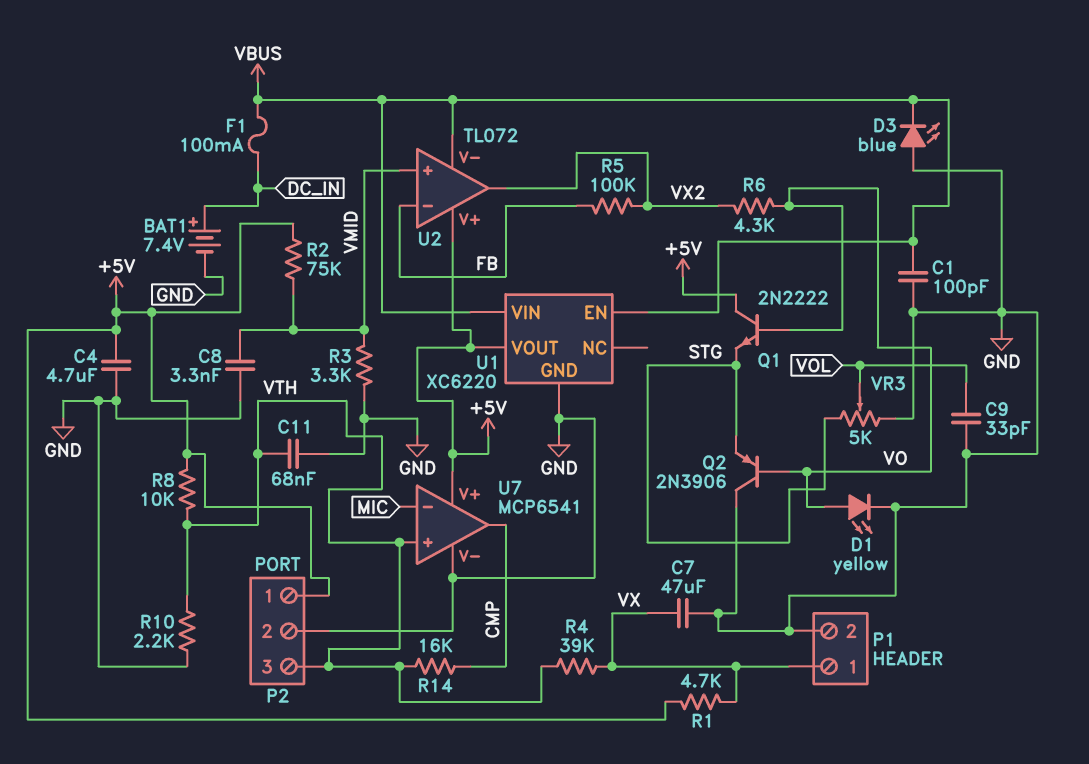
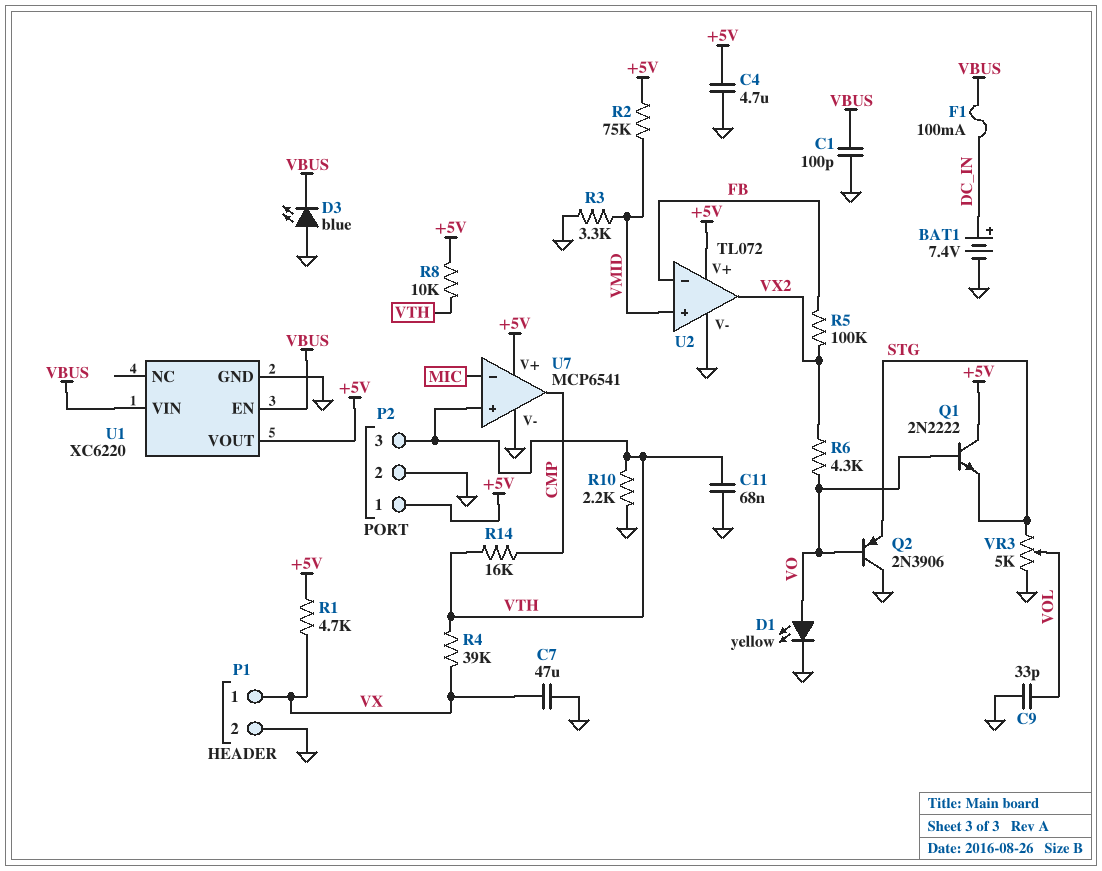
C8: 3.3nF (GND, VMID) -> none
U2 pin V-: VBUS -> GND

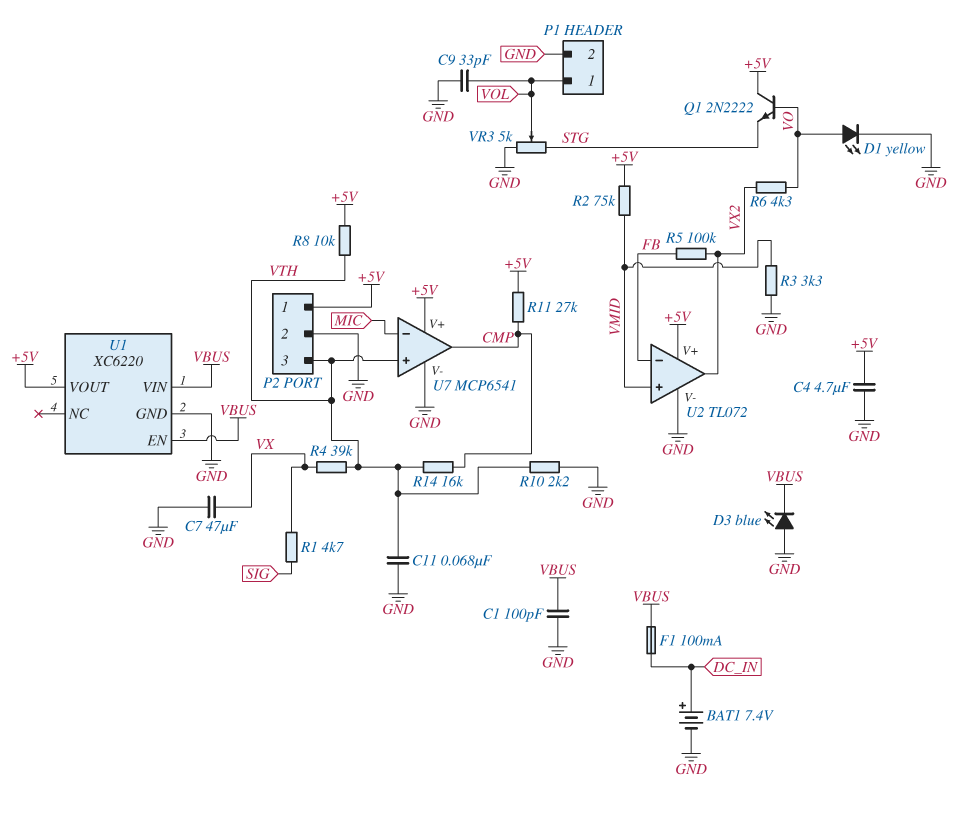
P1 pin 1: VX -> VOL
Q2: PNP 2N3906 (B VO, C GND, E STG) -> none
R1: 4.7k (+5V, VX) -> 4.7k (SIG, VX)
R11: none -> 27k (+5V, CMP)

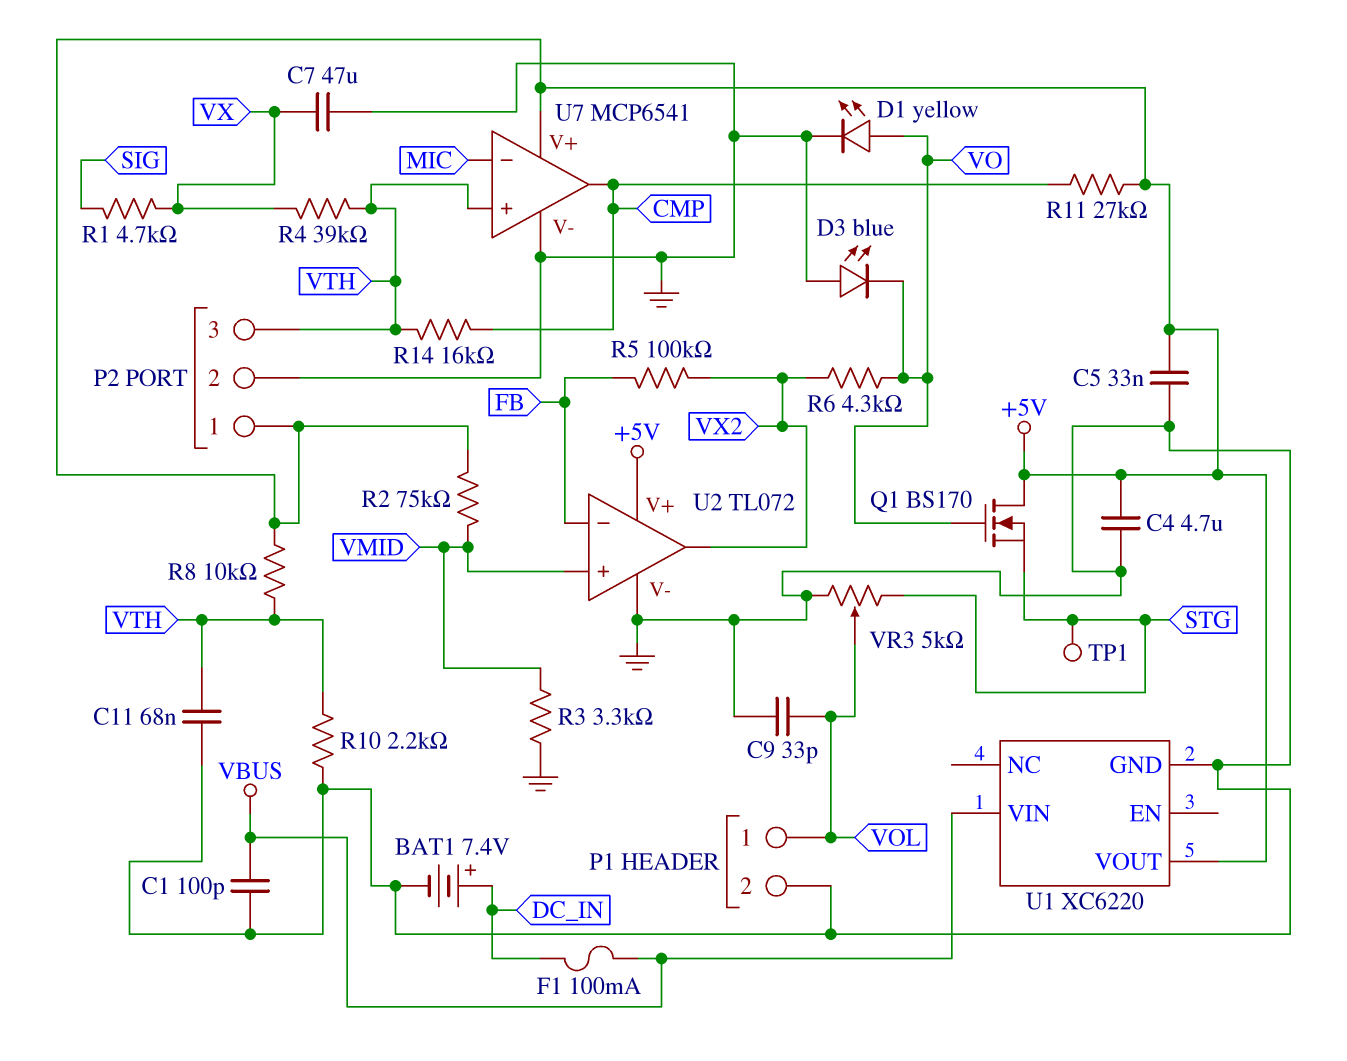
C5: none -> 33nF (+5V, GND)
D3: LED blue (A GND, K VBUS) -> LED blue (A GND, K VO)
Q1: NPN 2N2222 (B VO, C +5V, E STG) -> NMOS BS170 (G VO, D +5V, S STG)
TP1: none -> test point (STG)
U1 pin EN: VBUS -> none

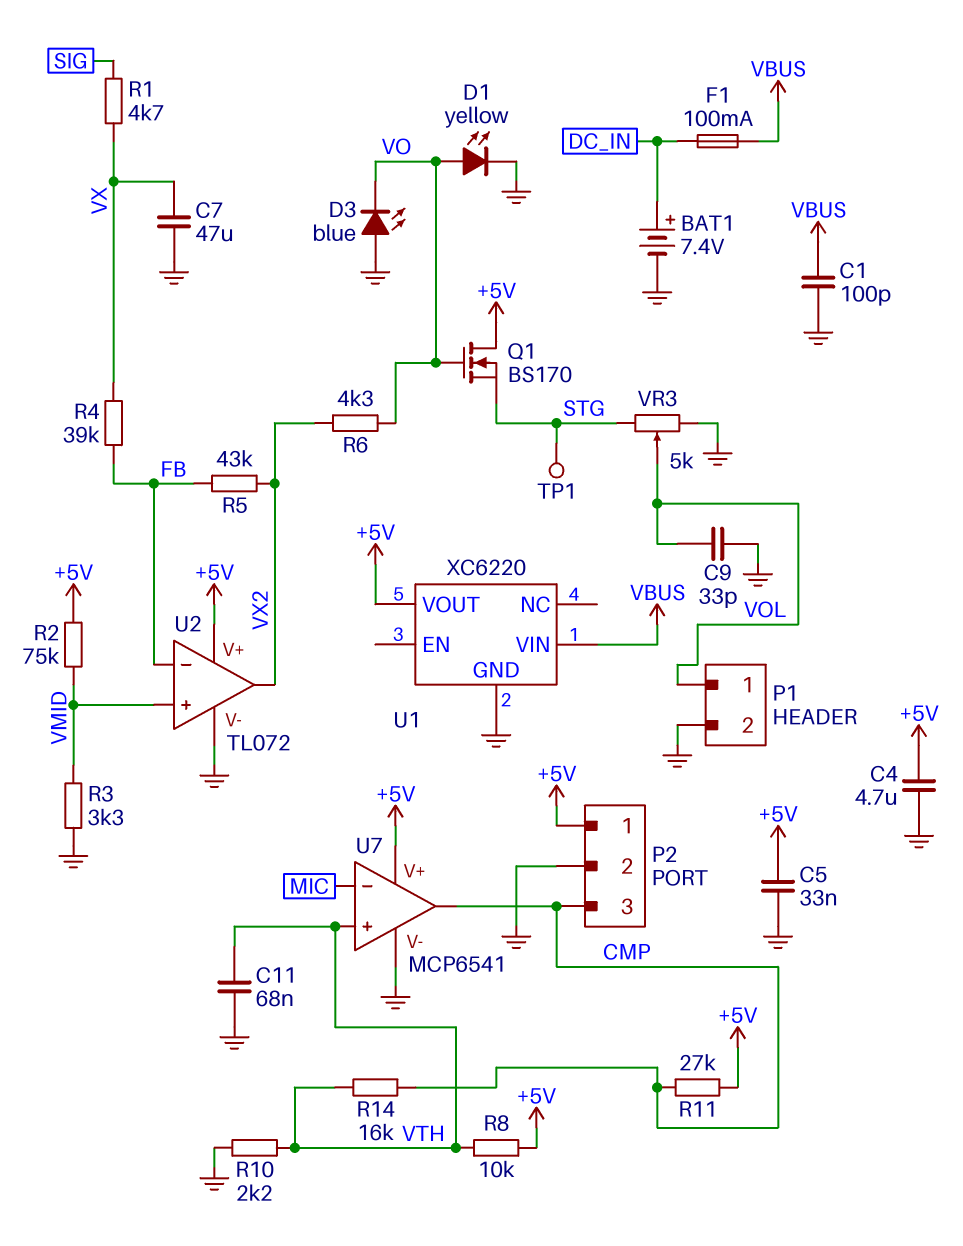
P2 pin 3: VTH -> CMP
R4: 39k (VTH, VX) -> 39k (FB, VX)
R5: 100k (FB, VX2) -> 43k (FB, VX2)

